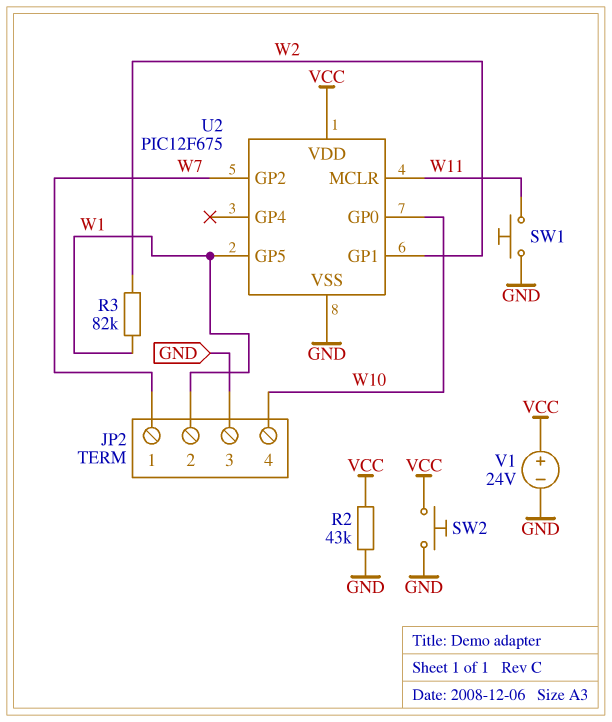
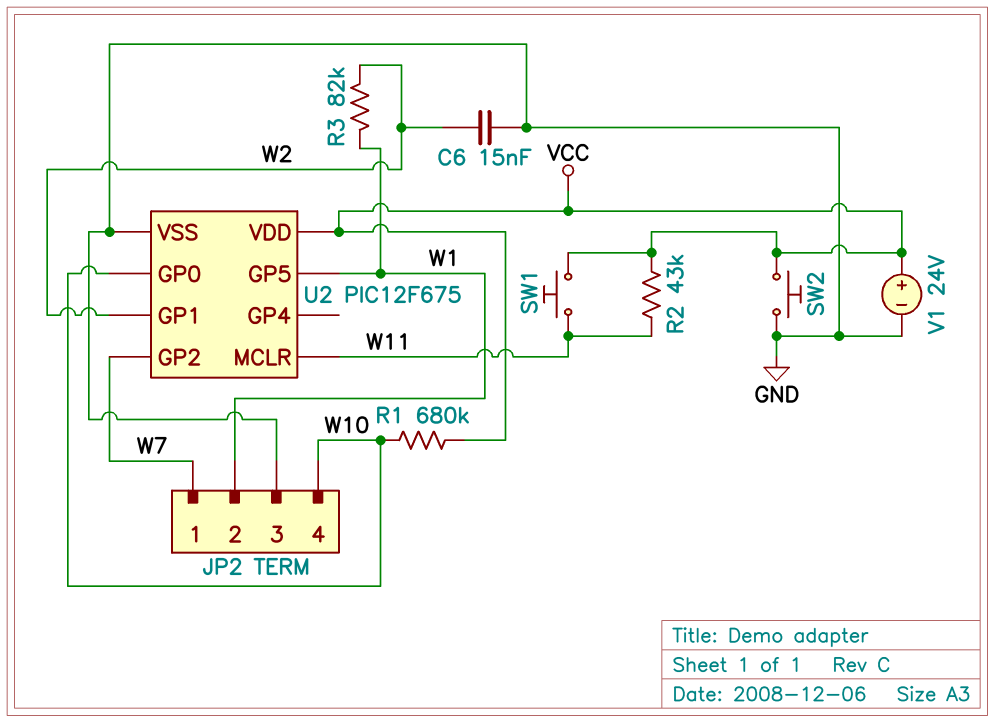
C6: none -> 15nF (GND, W2)
R1: none -> 680k (VCC, W10)
R2: 43k (GND, VCC) -> 43k (VCC, W11)
SW1: button (GND, W11) -> button (VCC, W11)

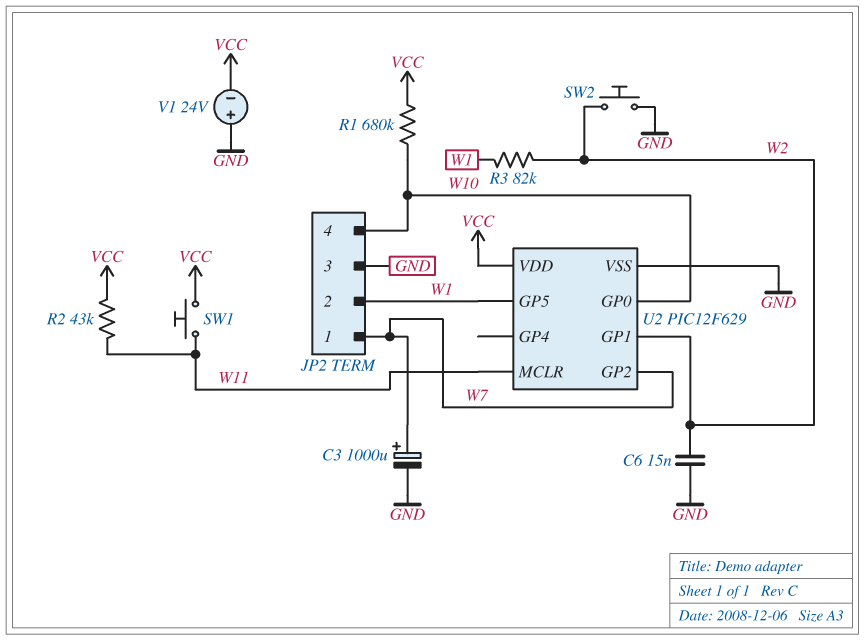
C3: none -> 1000uF (plus W7, minus GND)
SW2: button (GND, VCC) -> button (GND, W2)
U2: PIC12F675 -> PIC12F629
V1: 24V (plus VCC, minus GND) -> 24V (plus GND, minus VCC)

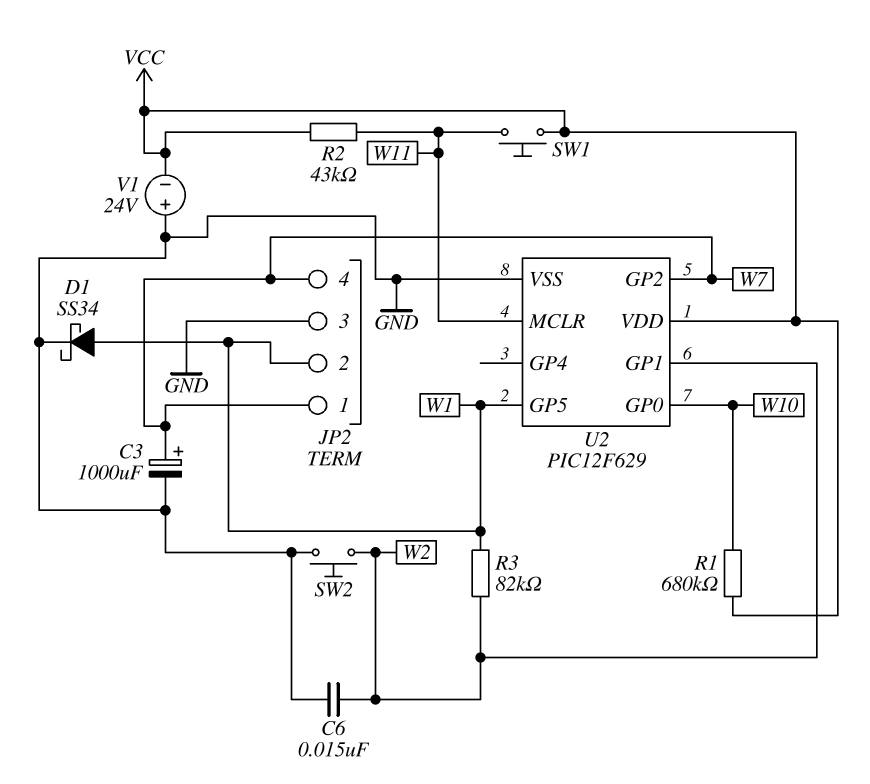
D1: none -> schottky SS34 (A W1, K GND)
JP2 pin 4: W10 -> W7

